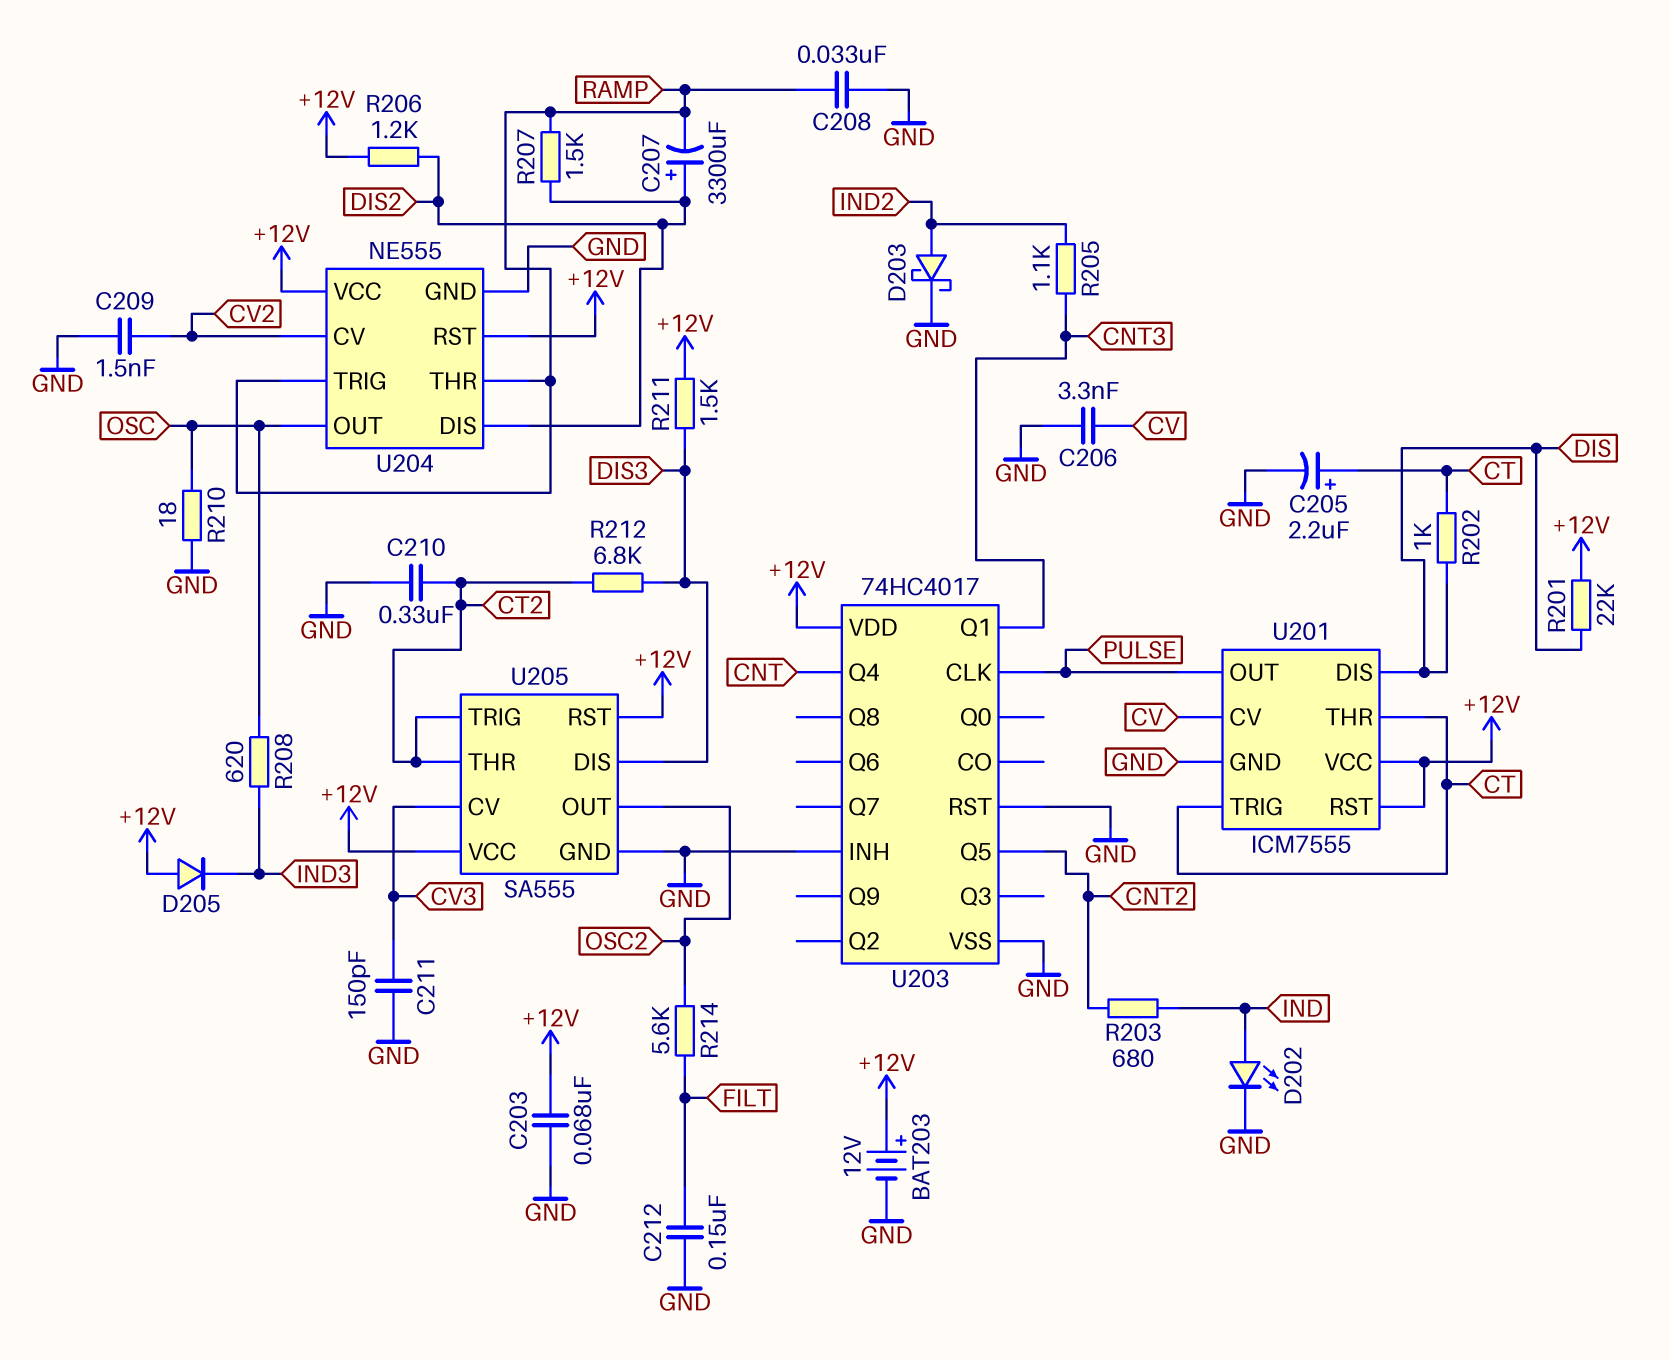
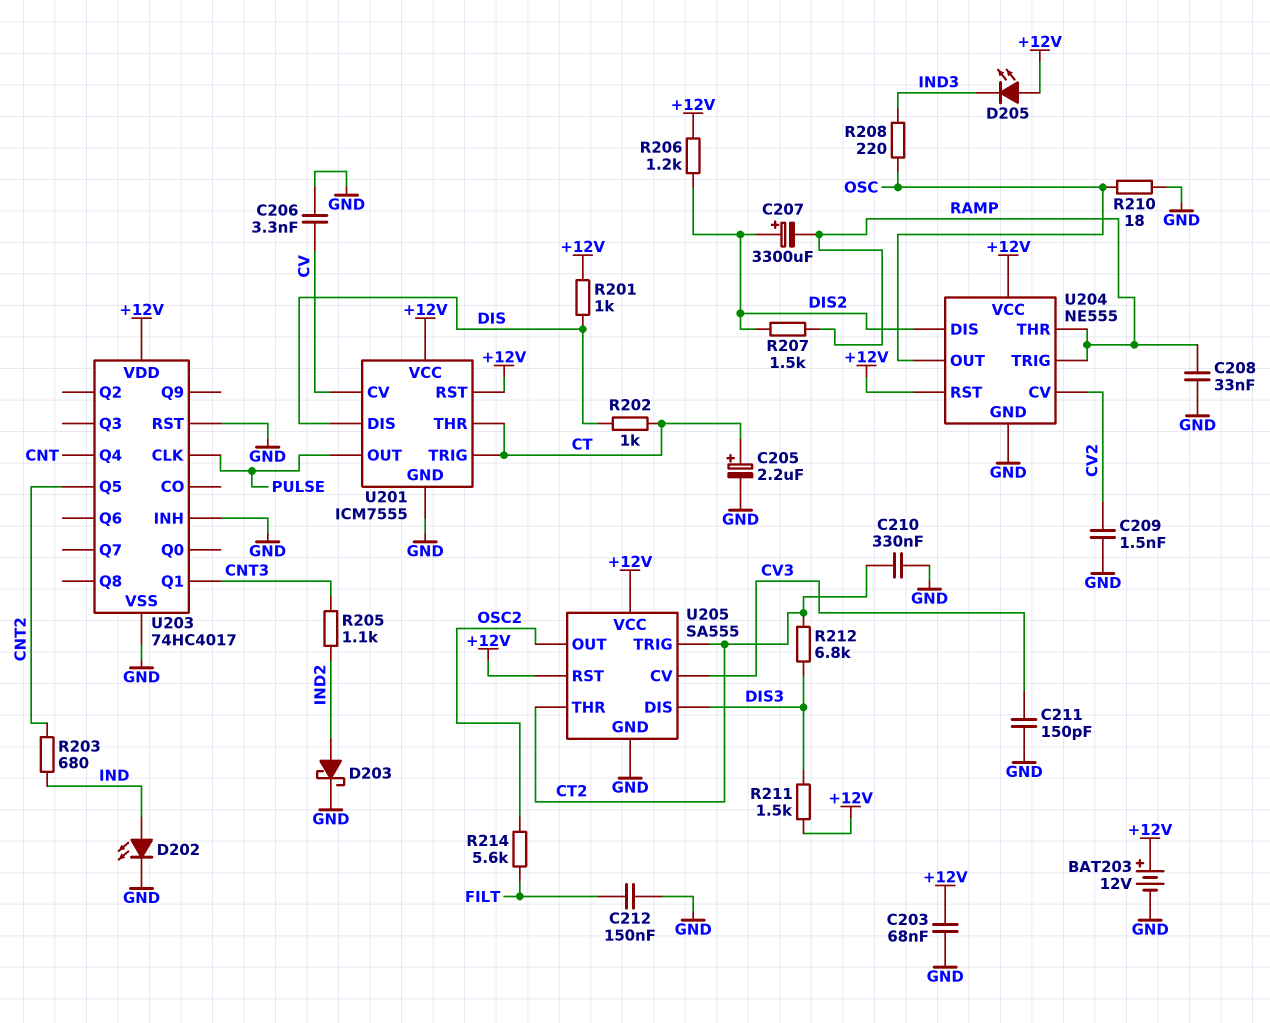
D205: diode (A +12V, K IND3) -> LED (A +12V, K IND3)
R201: 22k (+12V, DIS) -> 1k (+12V, DIS)
R208: 620 (IND3, OSC) -> 220 (IND3, OSC)

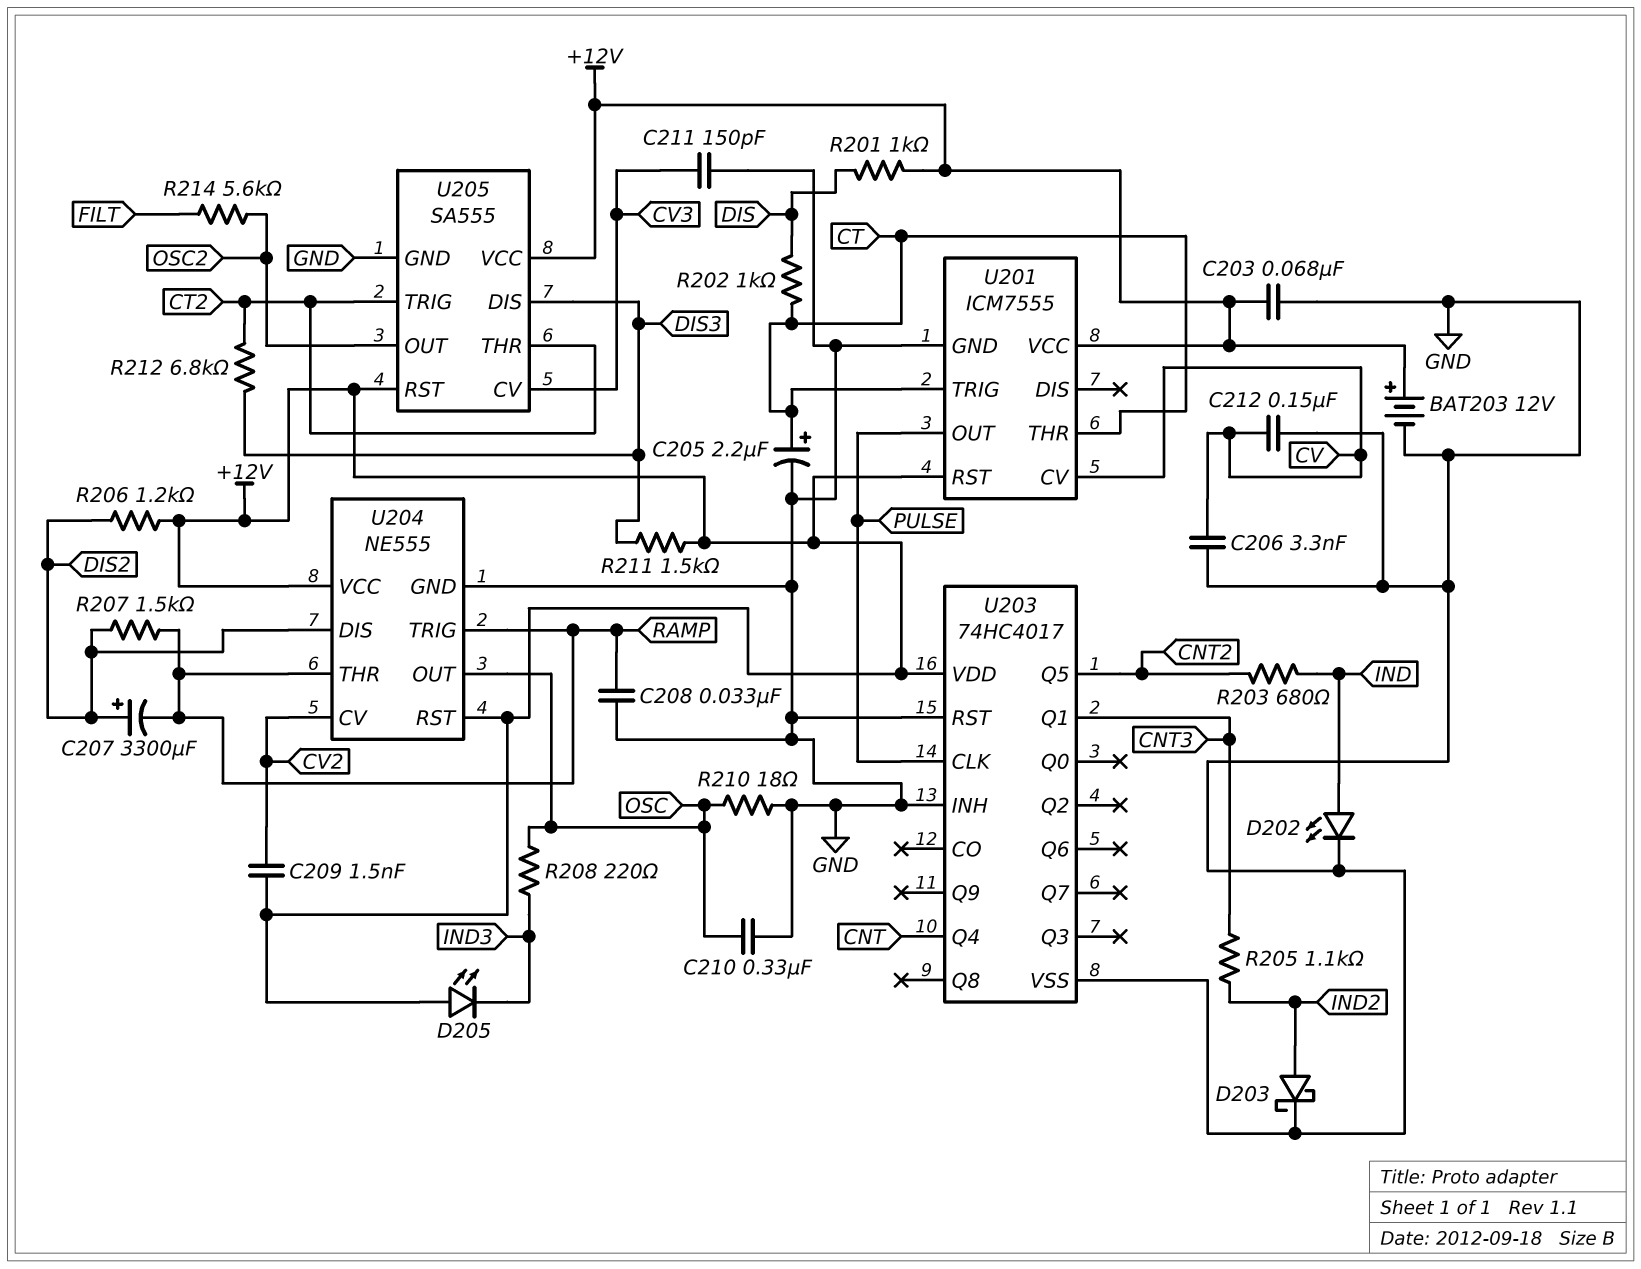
C209: 1.5nF (CV2, GND) -> 1.5nF (+12V, CV2)
C210: 330nF (CT2, GND) -> 330nF (GND, OSC)
C212: 150nF (FILT, GND) -> 150nF (CV, GND)
U201 pin DIS: DIS -> none

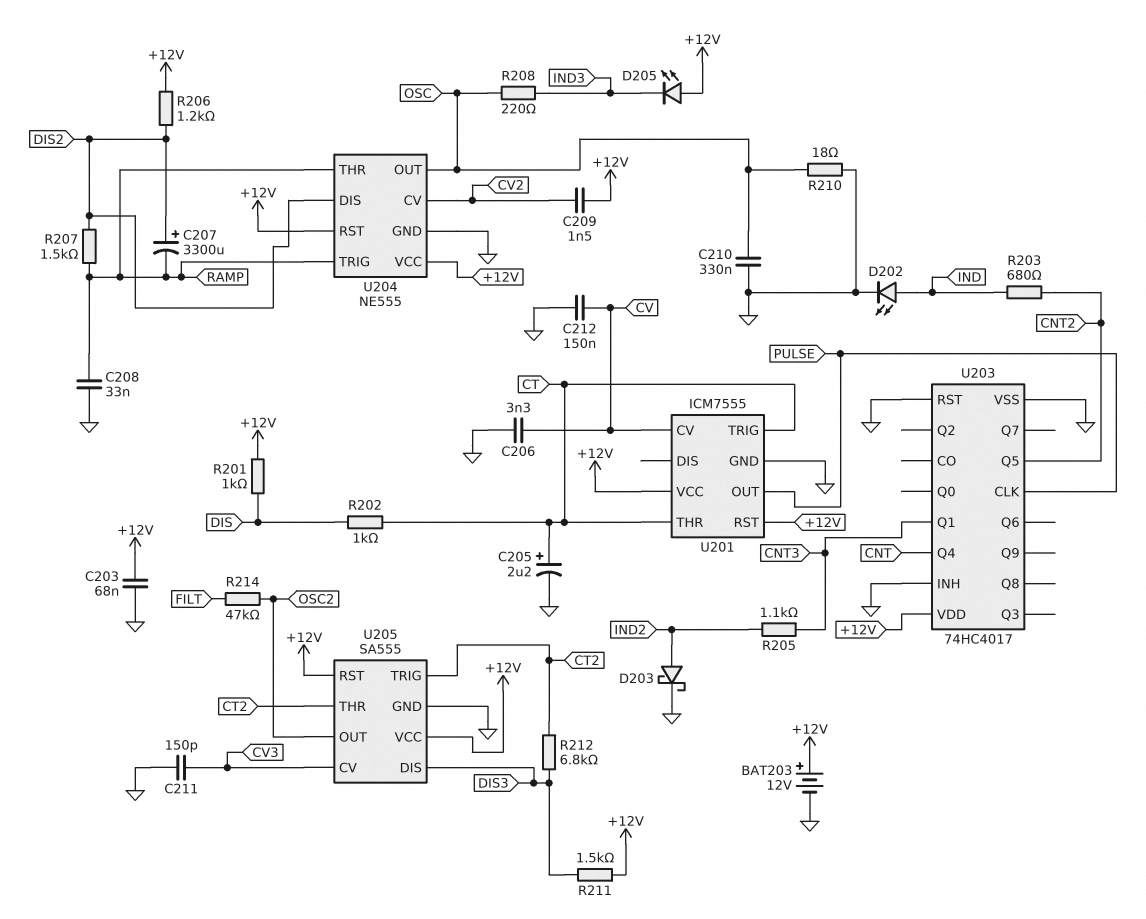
R214: 5.6k (FILT, OSC2) -> 47k (FILT, OSC2)

